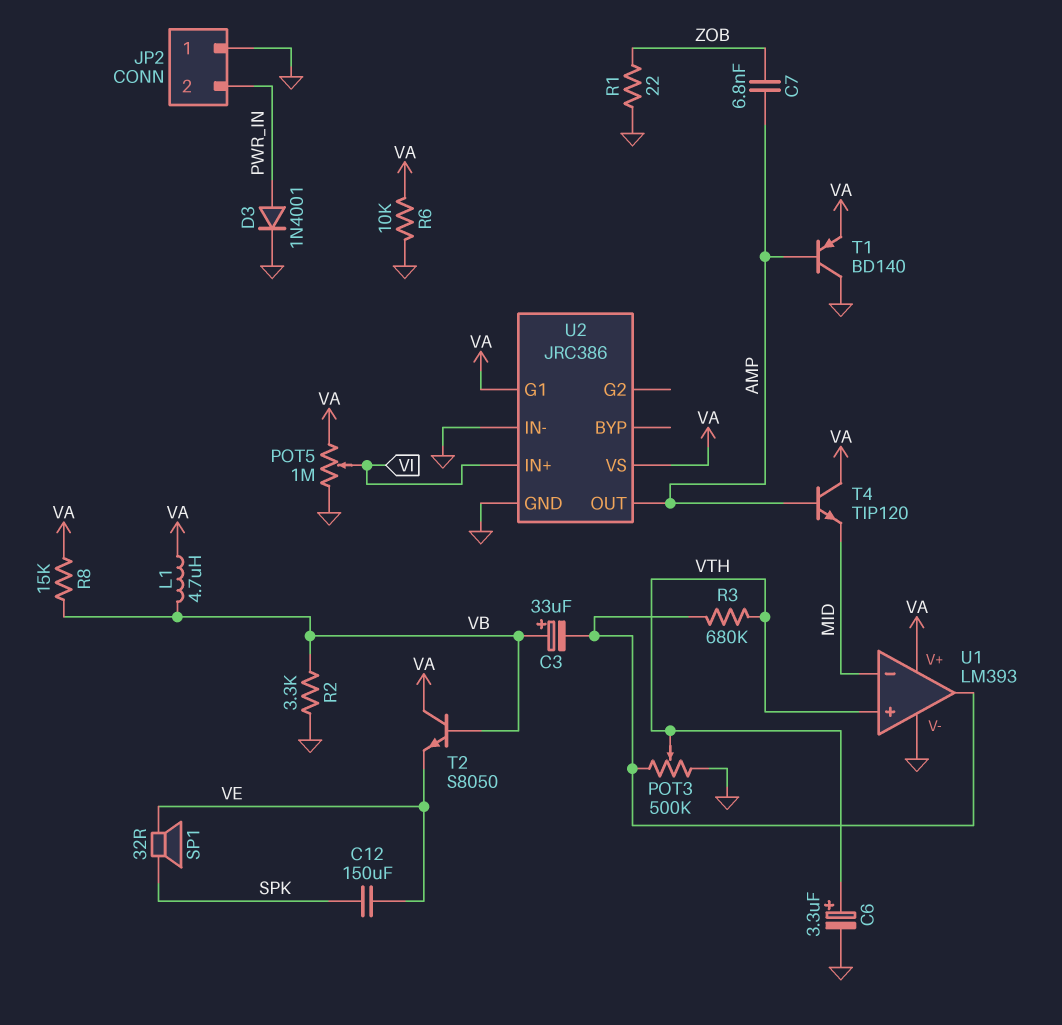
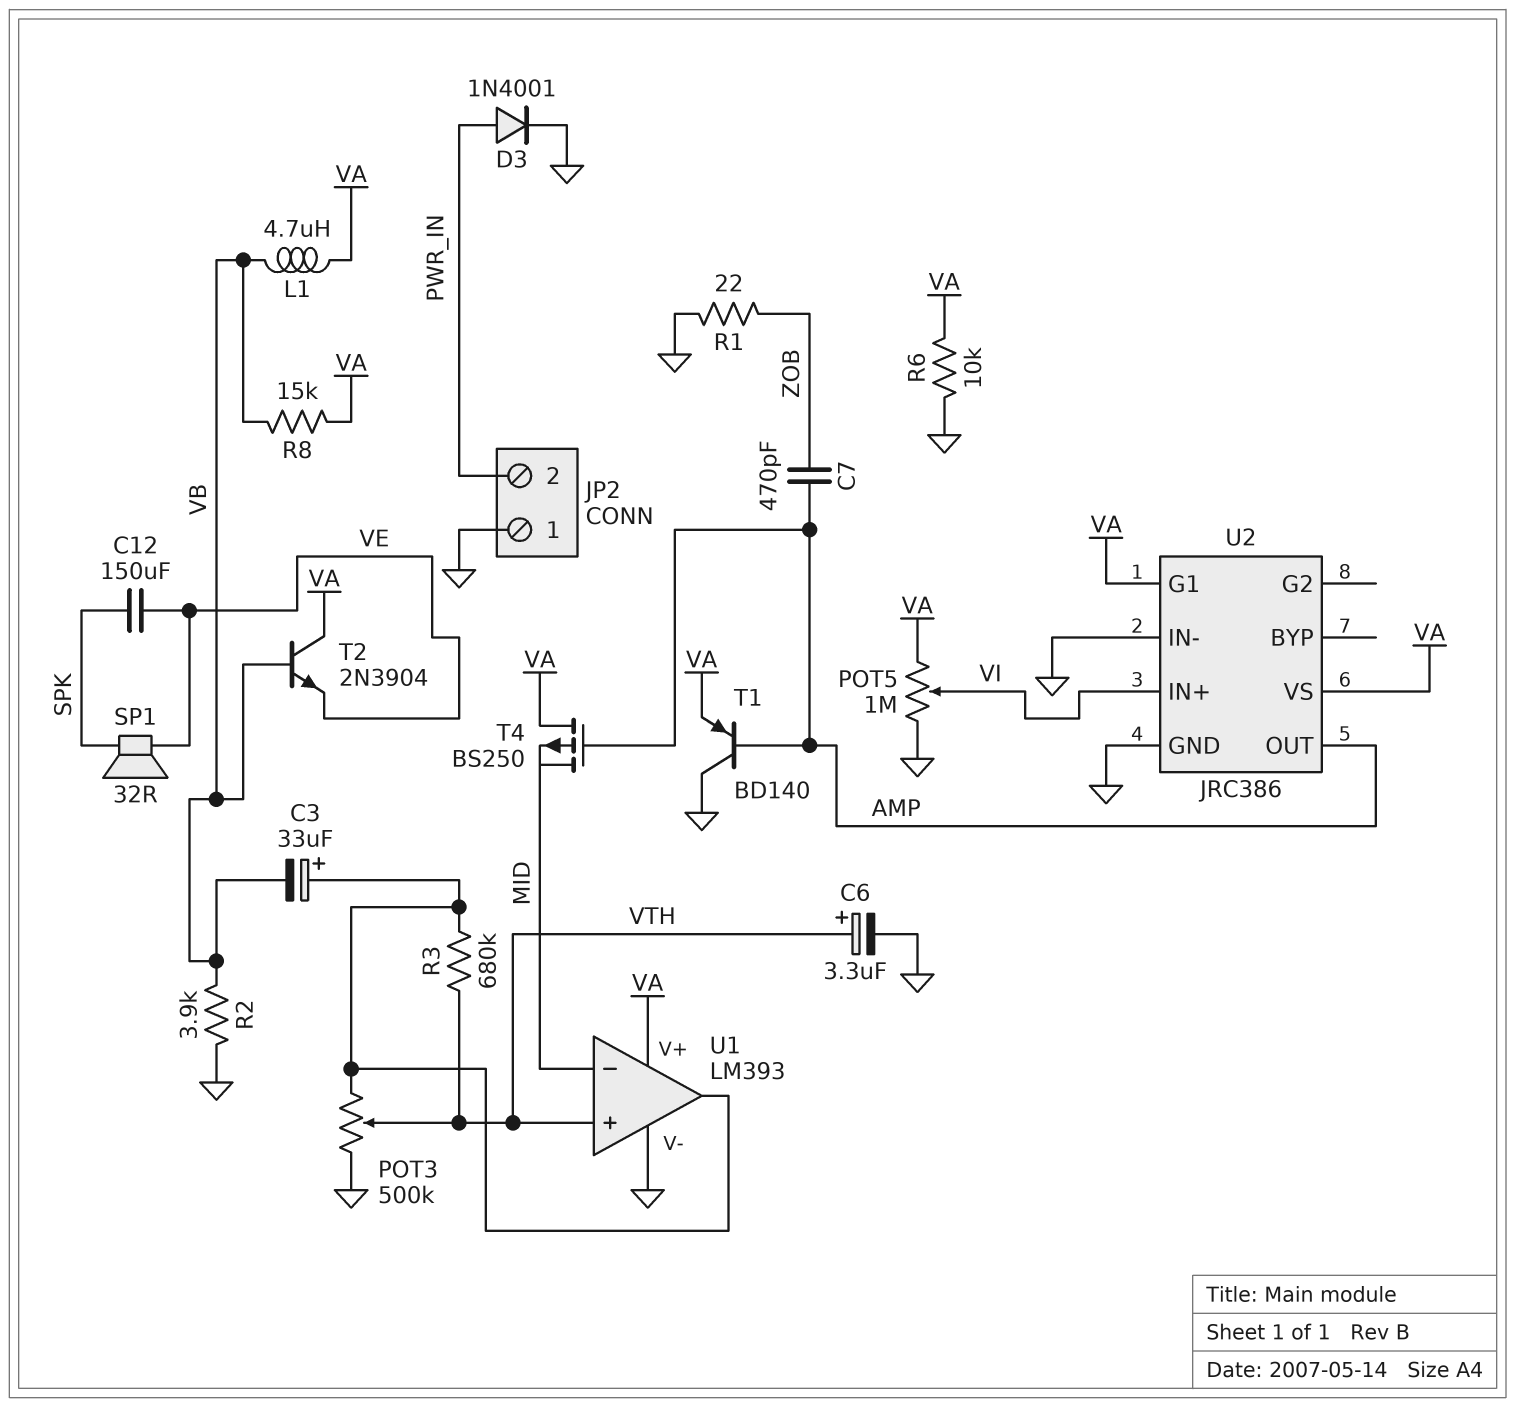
C3: 33uF (plus VB, minus U1/out) -> 33uF (plus U1/out, minus VB)
C7: 6.8nF (AMP, ZOB) -> 470pF (AMP, ZOB)
R2: 3.3k (GND, VB) -> 3.9k (GND, VB)
T2: NPN S8050 (B VB, C VA, E VE) -> NPN 2N3904 (B VB, C VA, E VE)
T4: NPN TIP120 (B AMP, C VA, E MID) -> PMOS BS250 (G AMP, D VA, S MID)

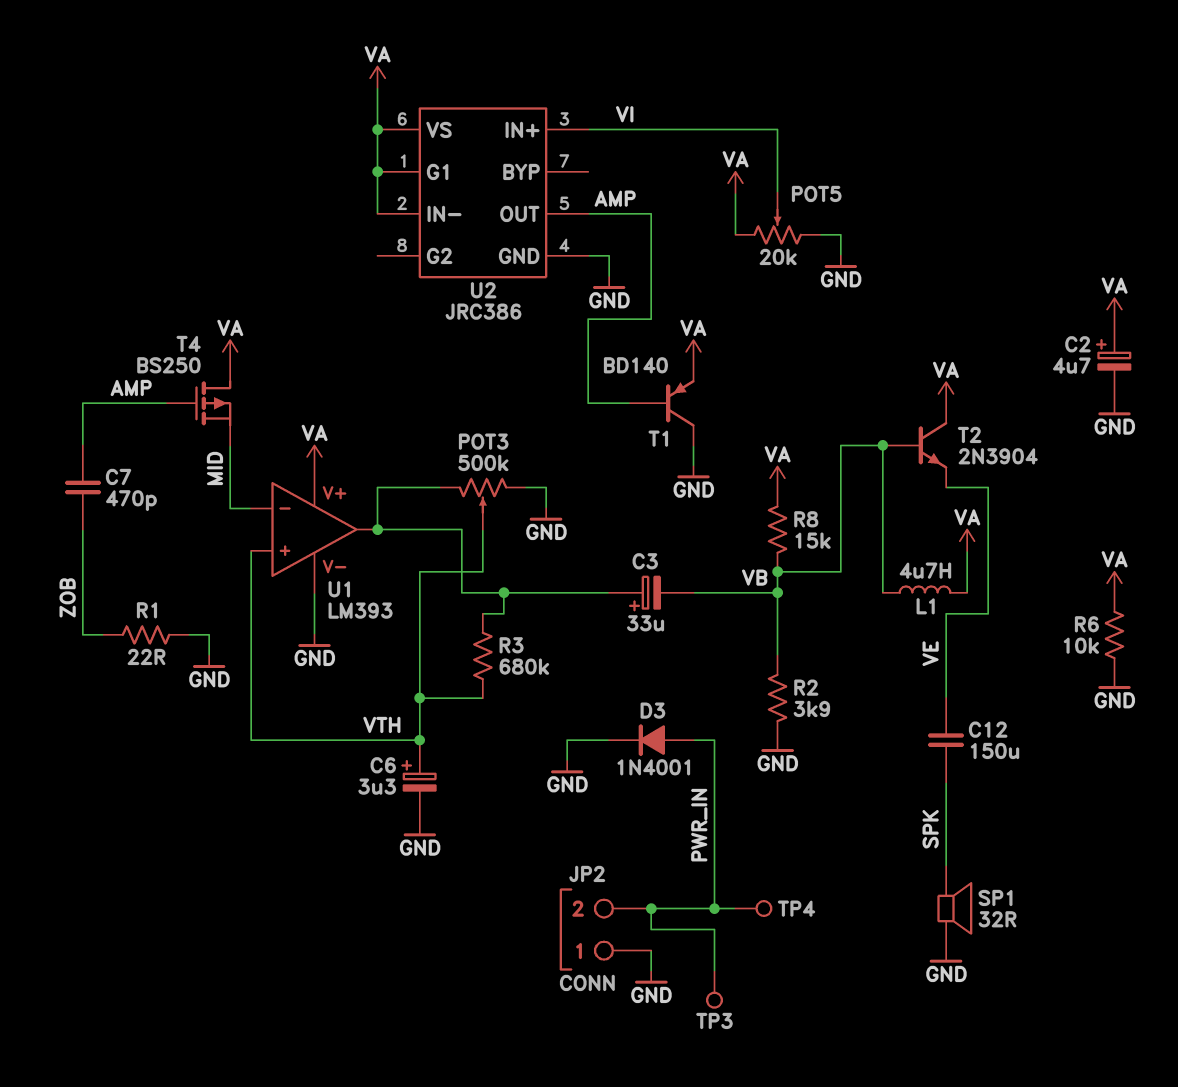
C2: none -> 4.7uF (plus VA, minus GND)
POT5: 1M (GND, VA, wiper VI) -> 20k (GND, VA, wiper VI)
SP1: speaker 32R (SPK, VE) -> speaker 32R (GND, SPK)
TP3: none -> test point (PWR_IN)
TP4: none -> test point (PWR_IN)
U2 pin IN-: GND -> VA

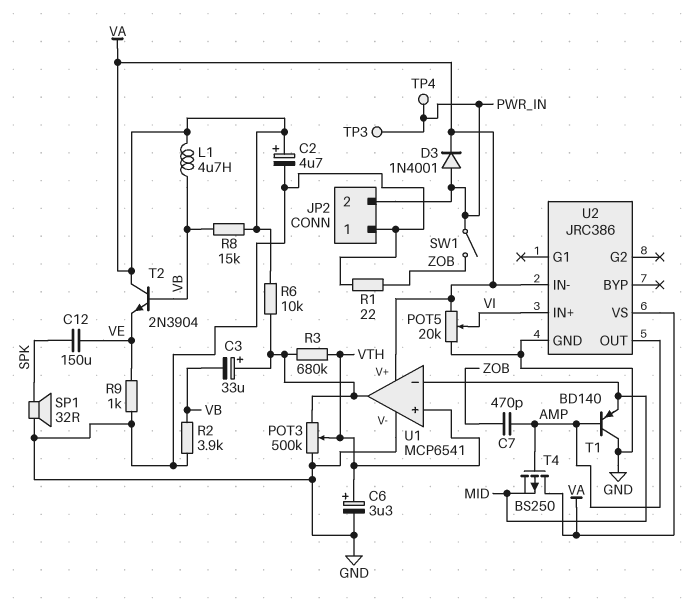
D3: diode 1N4001 (A PWR_IN, K GND) -> diode 1N4001 (A PWR_IN, K VA)
R6: 10k (GND, VA) -> 10k (U1/out, VA)
R9: none -> 1k (GND, VE)
SW1: none -> switch (PWR_IN, ZOB)
T1: PNP BD140 (B AMP, C GND, E VA) -> PNP BD140 (B AMP, C GND, E MID)
U1: LM393 -> MCP6541
U2 pin G1: VA -> none

